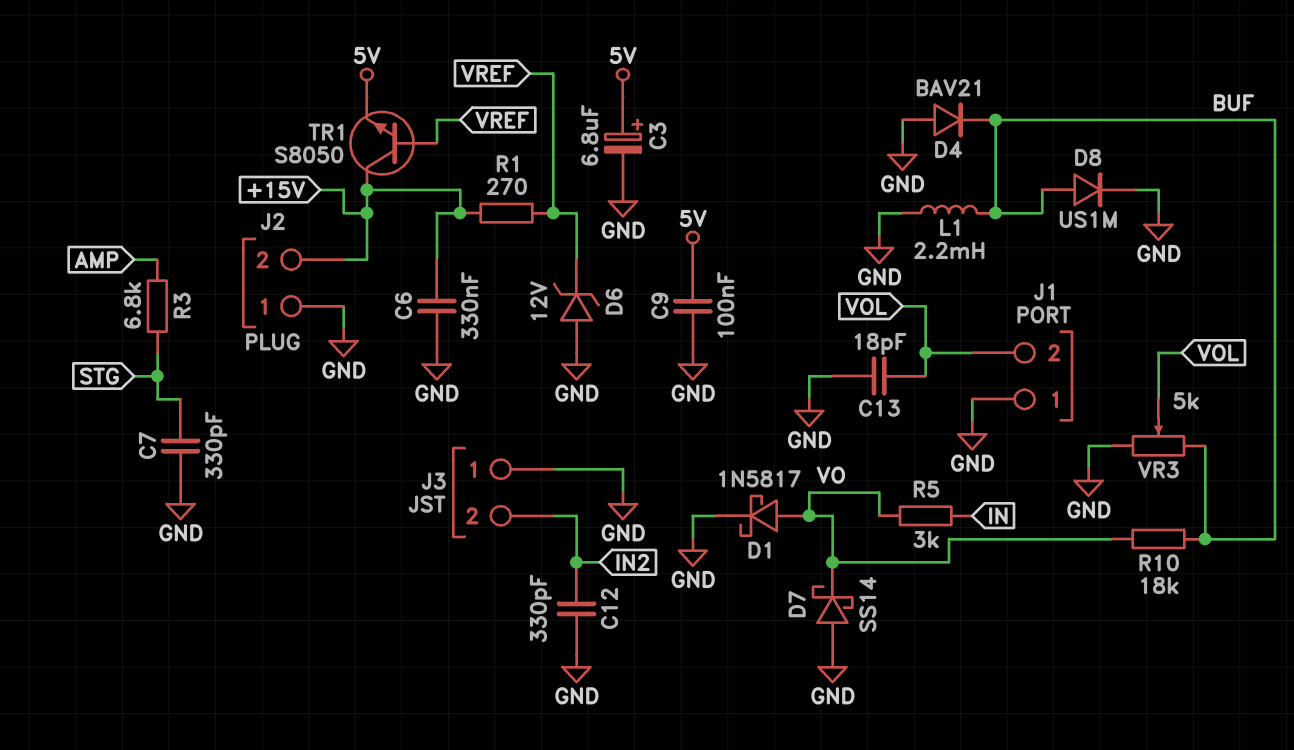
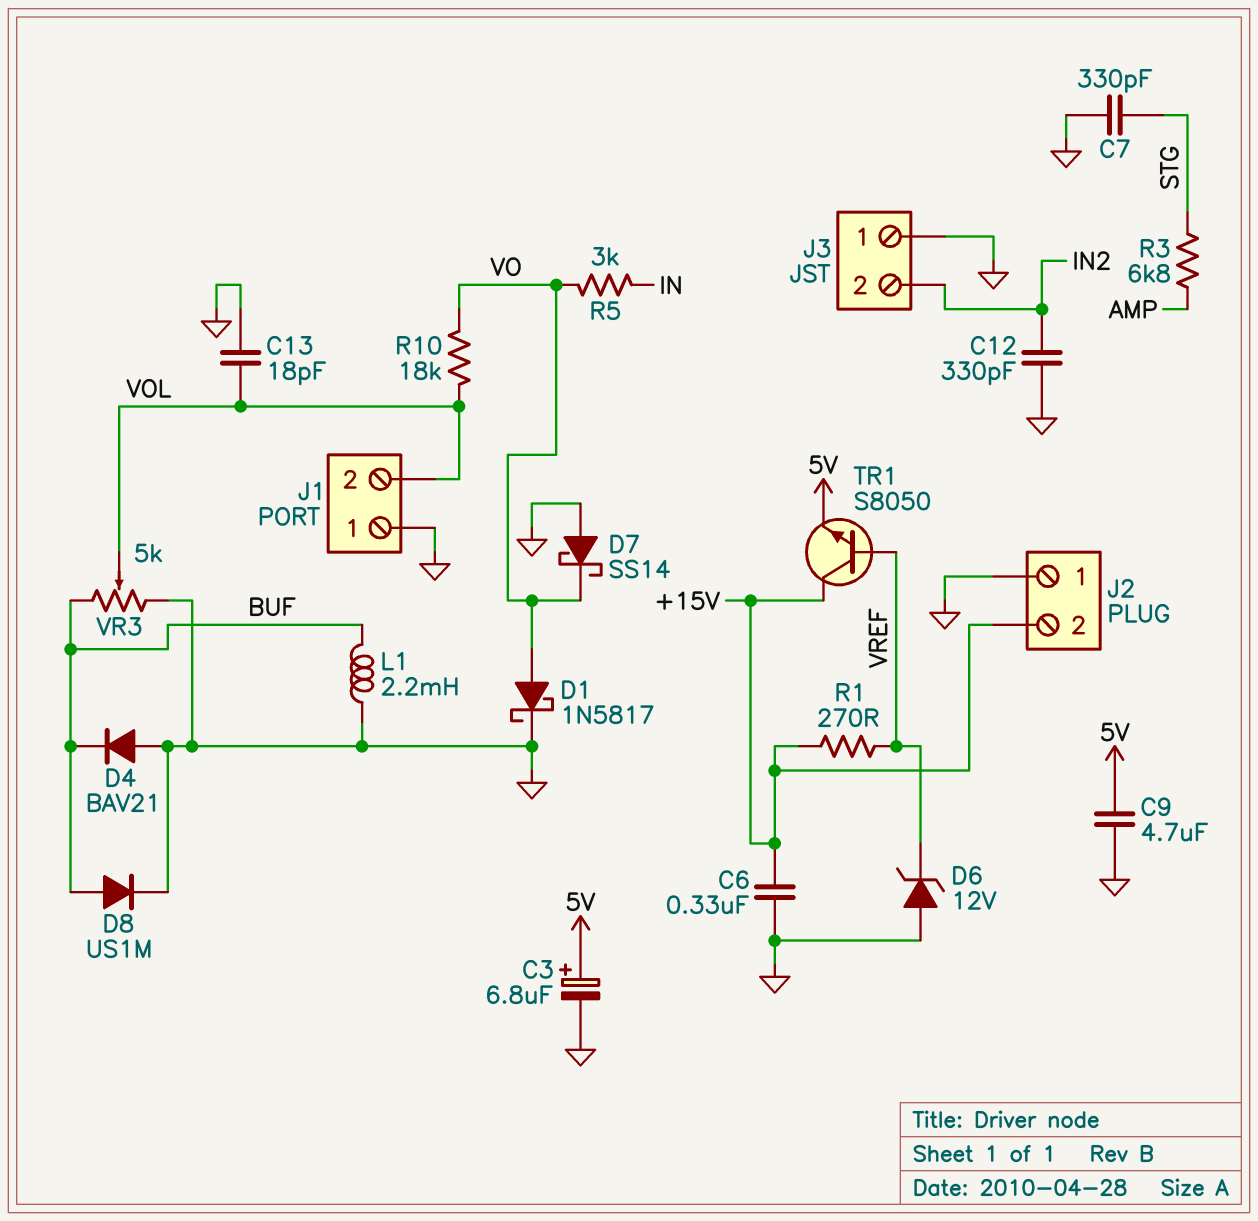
C9: 100nF (5V, GND) -> 4.7uF (5V, GND)
R10: 18k (BUF, VO) -> 18k (VO, VOL)

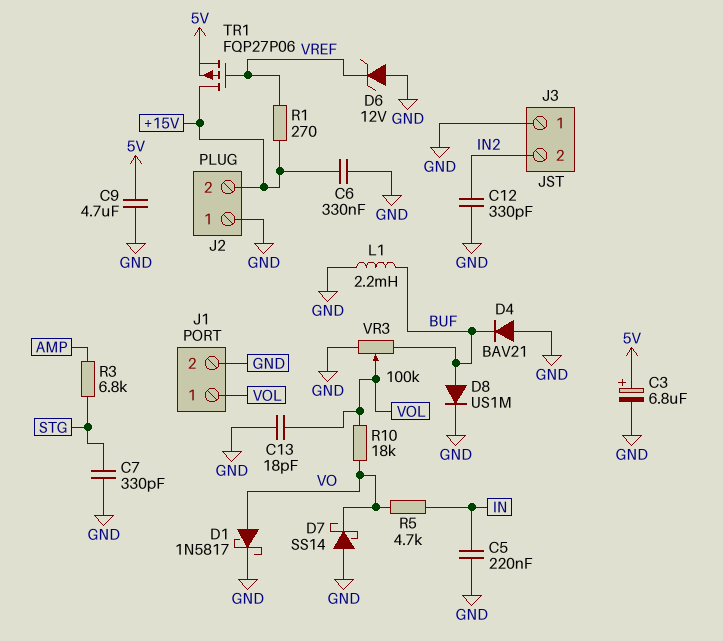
C5: none -> 220nF (GND, IN)
J1 pin 1: GND -> VOL
J1 pin 2: VOL -> GND
R5: 3k (IN, VO) -> 4.7k (IN, VO)
TR1: NPN S8050 (B VREF, C +15V, E 5V) -> PMOS FQP27P06 (G VREF, D +15V, S 5V)
VR3: 5k (BUF, GND, wiper VOL) -> 100k (BUF, GND, wiper VOL)

